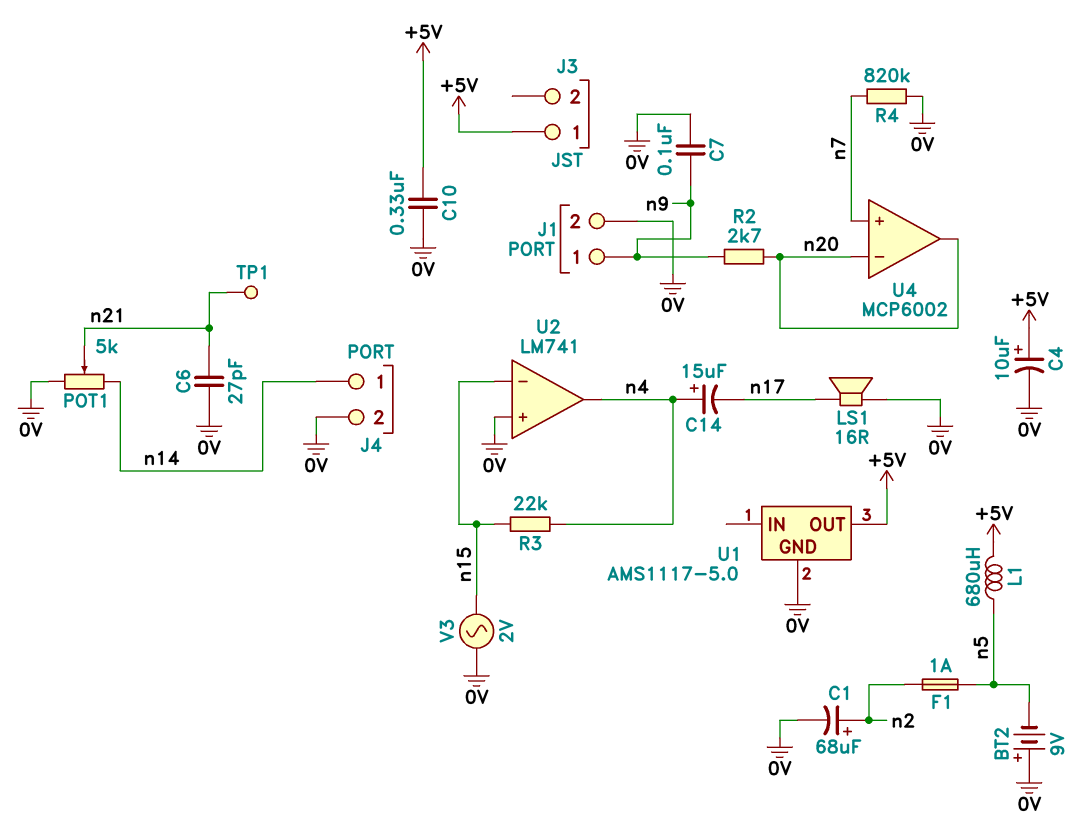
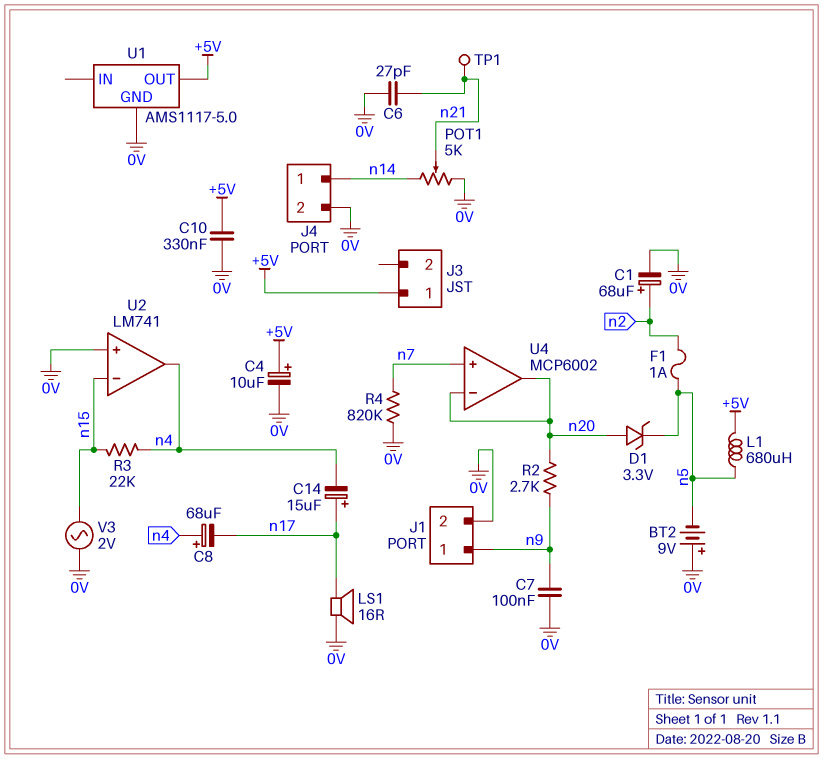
C8: none -> 68uF (plus n4, minus n17)
C14: 15uF (plus n4, minus n17) -> 15uF (plus n17, minus n4)
D1: none -> zener 3.3V (A n20, K n5)

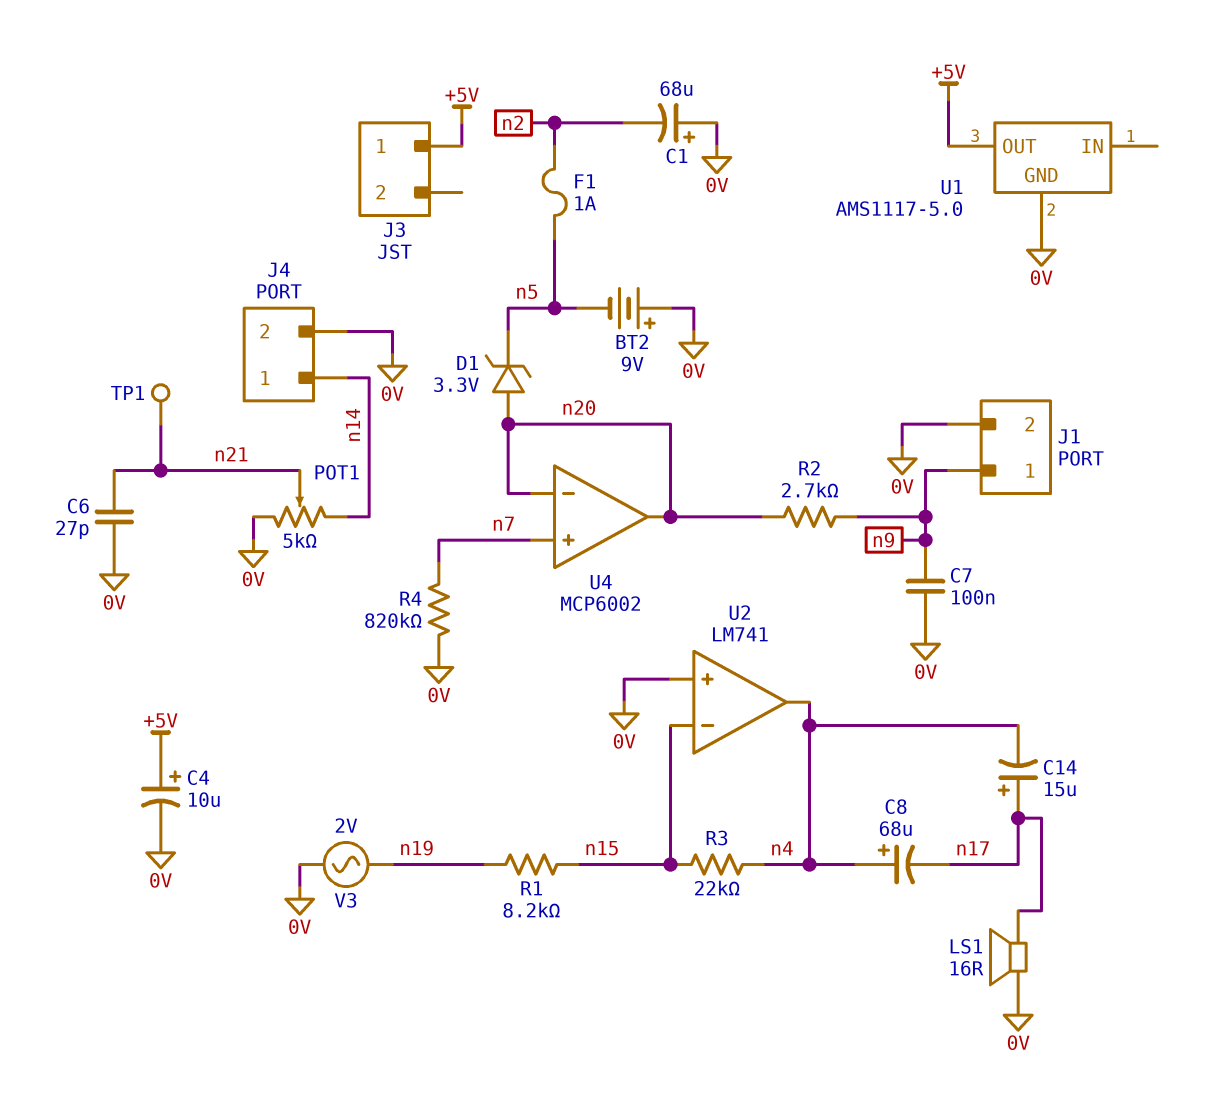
C1: 68uF (plus n2, minus 0V) -> 68uF (plus 0V, minus n2)
C10: 330nF (+5V, 0V) -> none
L1: 680uH (+5V, n5) -> none
R1: none -> 8.2k (n15, n19)
V3: AC 2V (0V, n15) -> AC 2V (0V, n19)

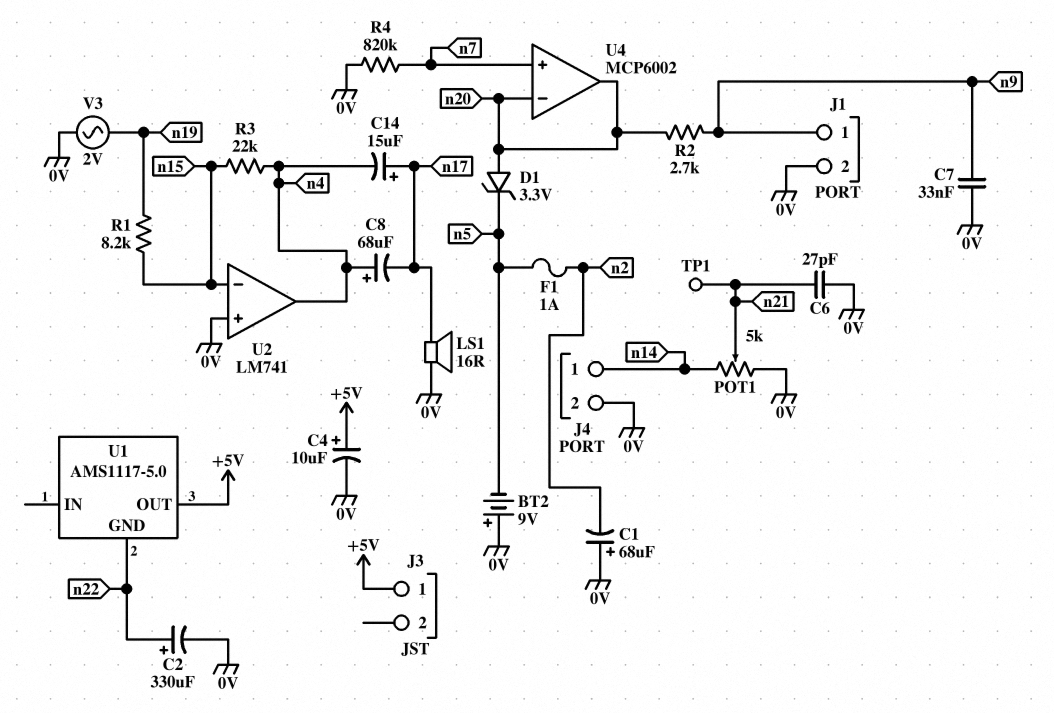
C2: none -> 330uF (plus n22, minus 0V)
C7: 100nF (0V, n9) -> 33nF (0V, n9)
U1 pin GND: 0V -> n22

